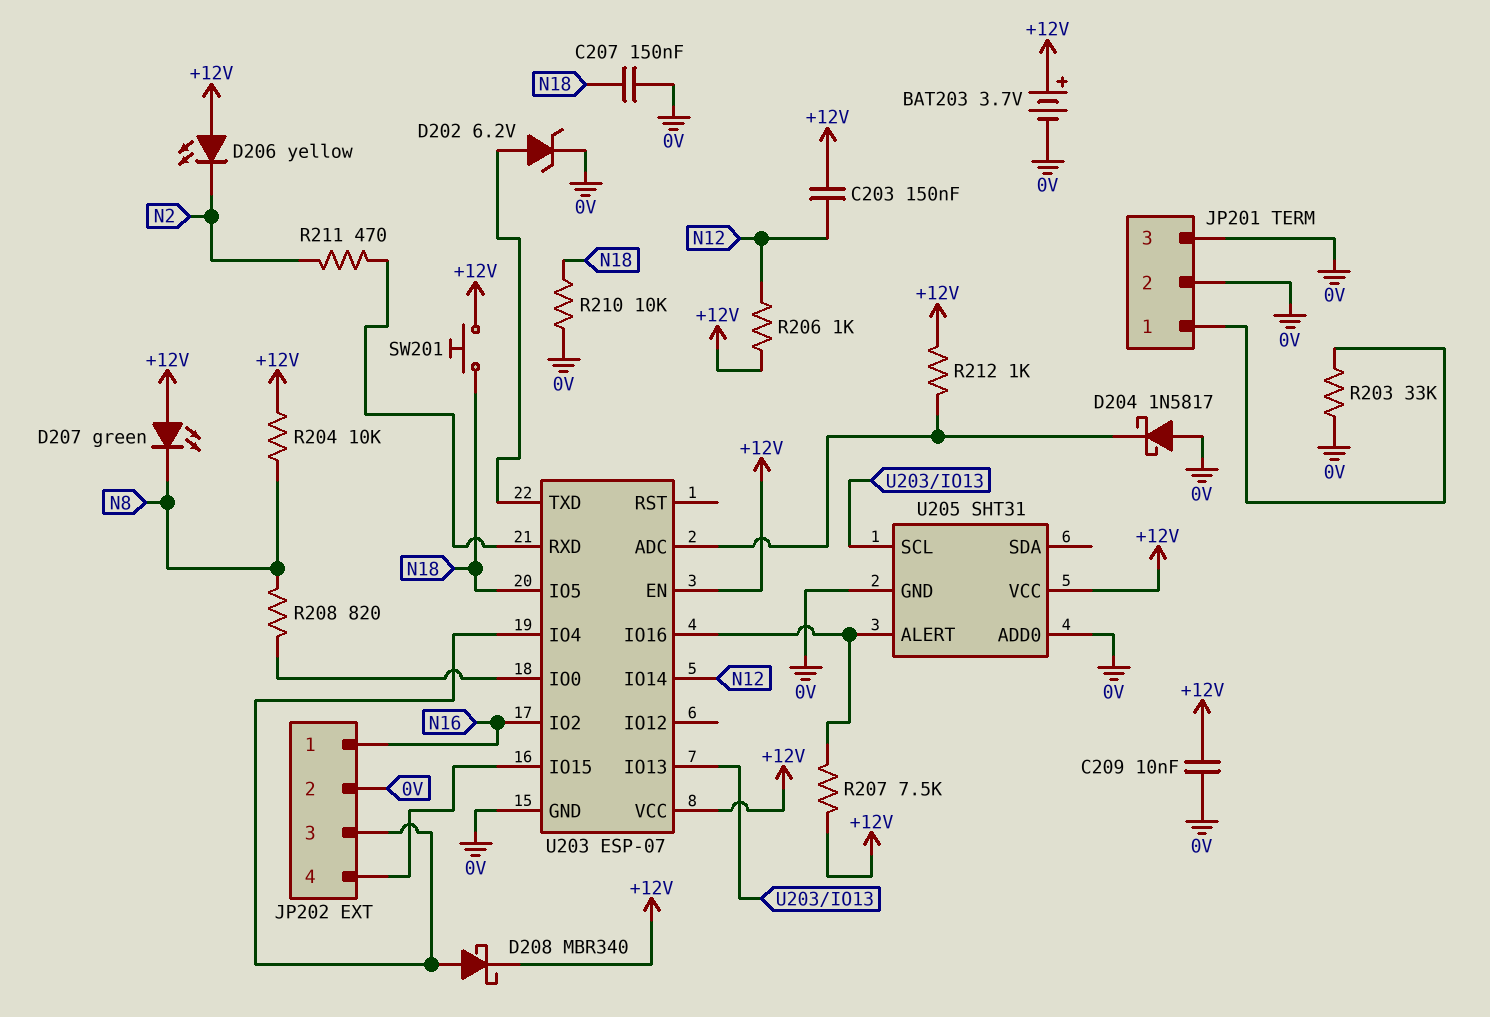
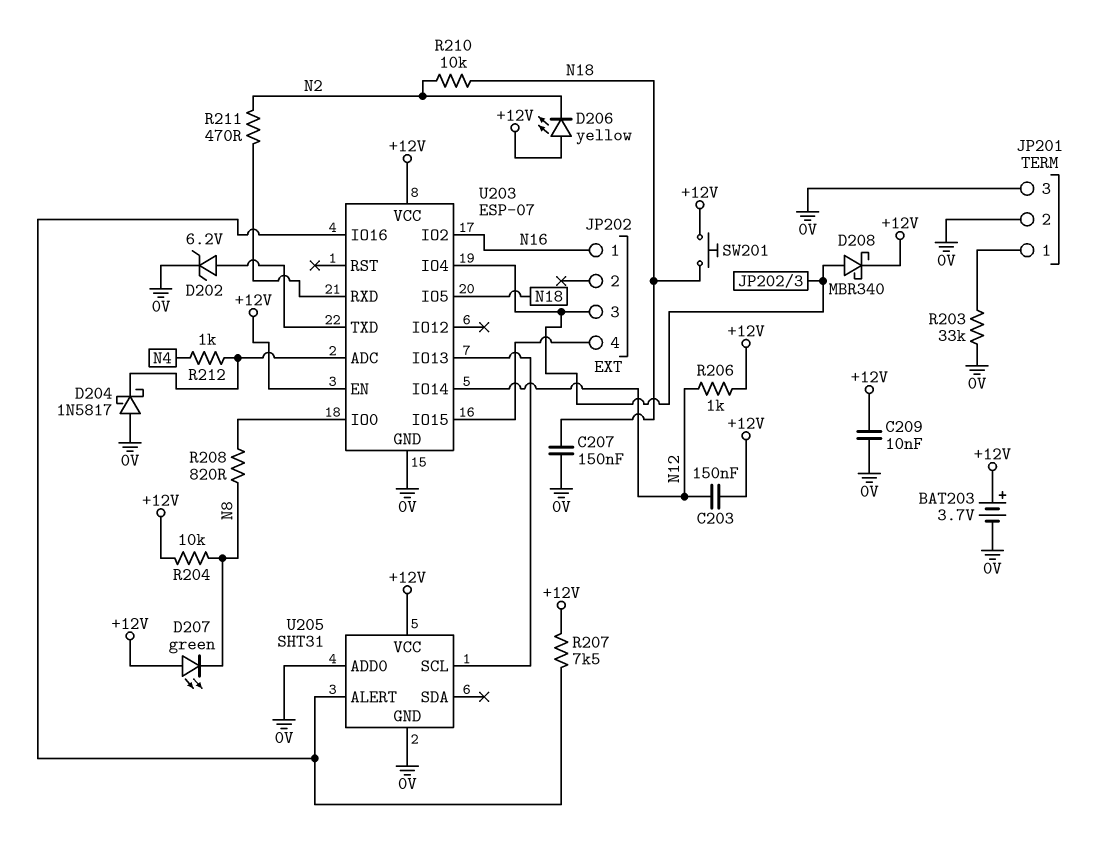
JP202 pin 2: 0V -> none
R210: 10k (0V, N18) -> 10k (N2, N18)
R212: 1k (+12V, U203/ADC) -> 1k (N4, U203/ADC)

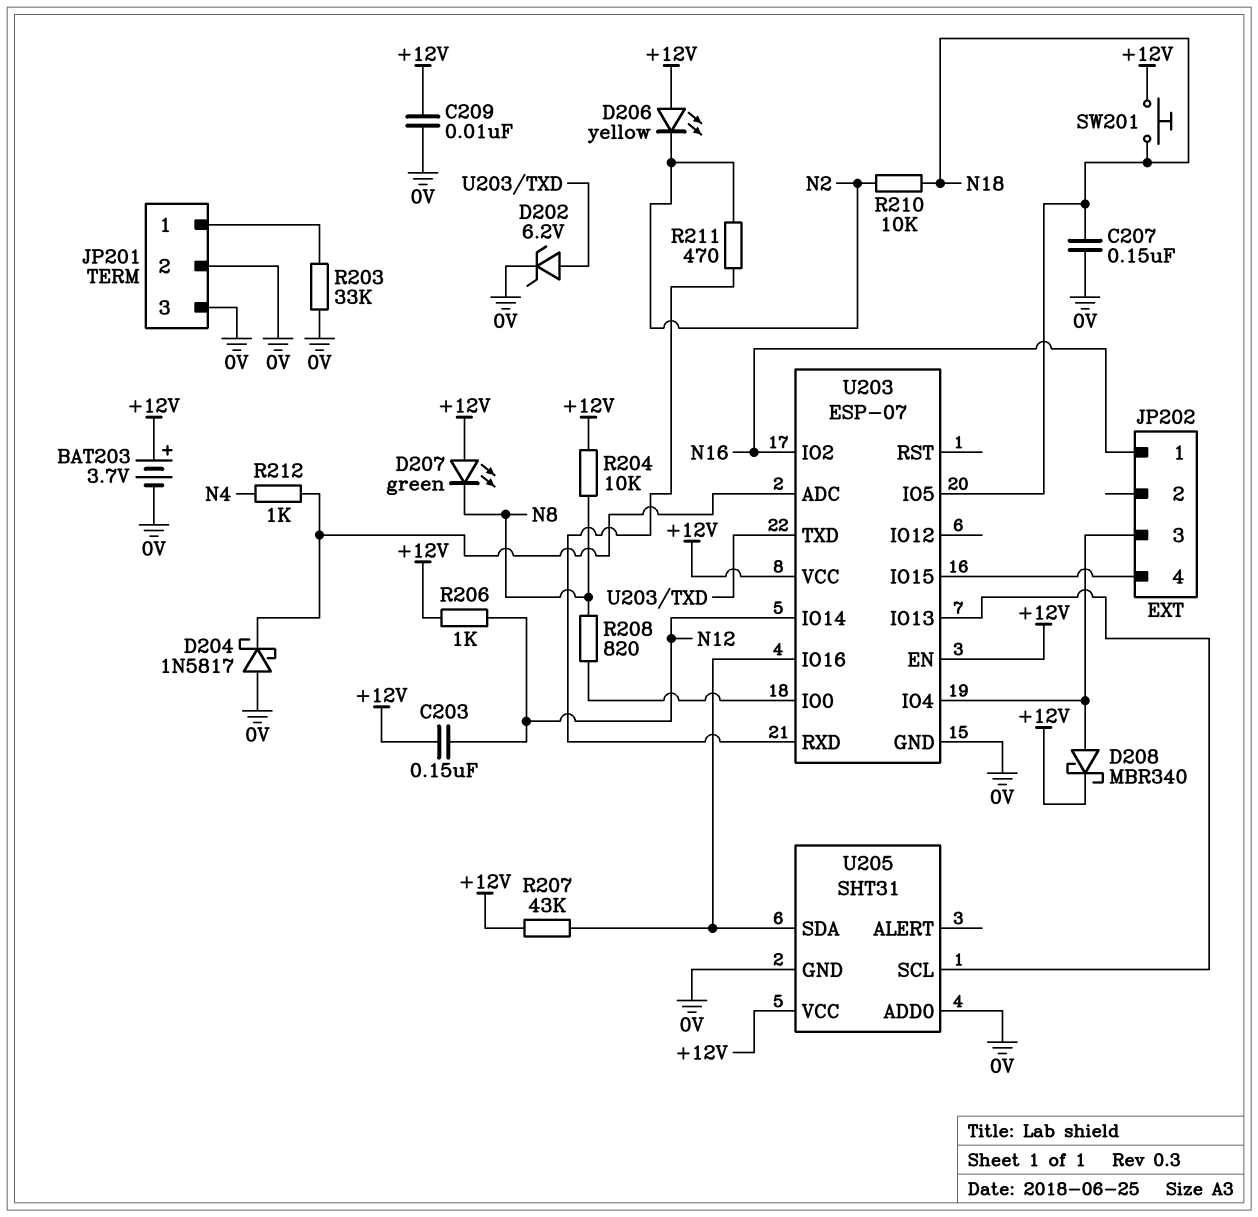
R207: 7.5k (+12V, U203/IO16) -> 43k (+12V, U203/IO16)
U205 pin ALERT: U203/IO16 -> none
U205 pin SDA: none -> U203/IO16

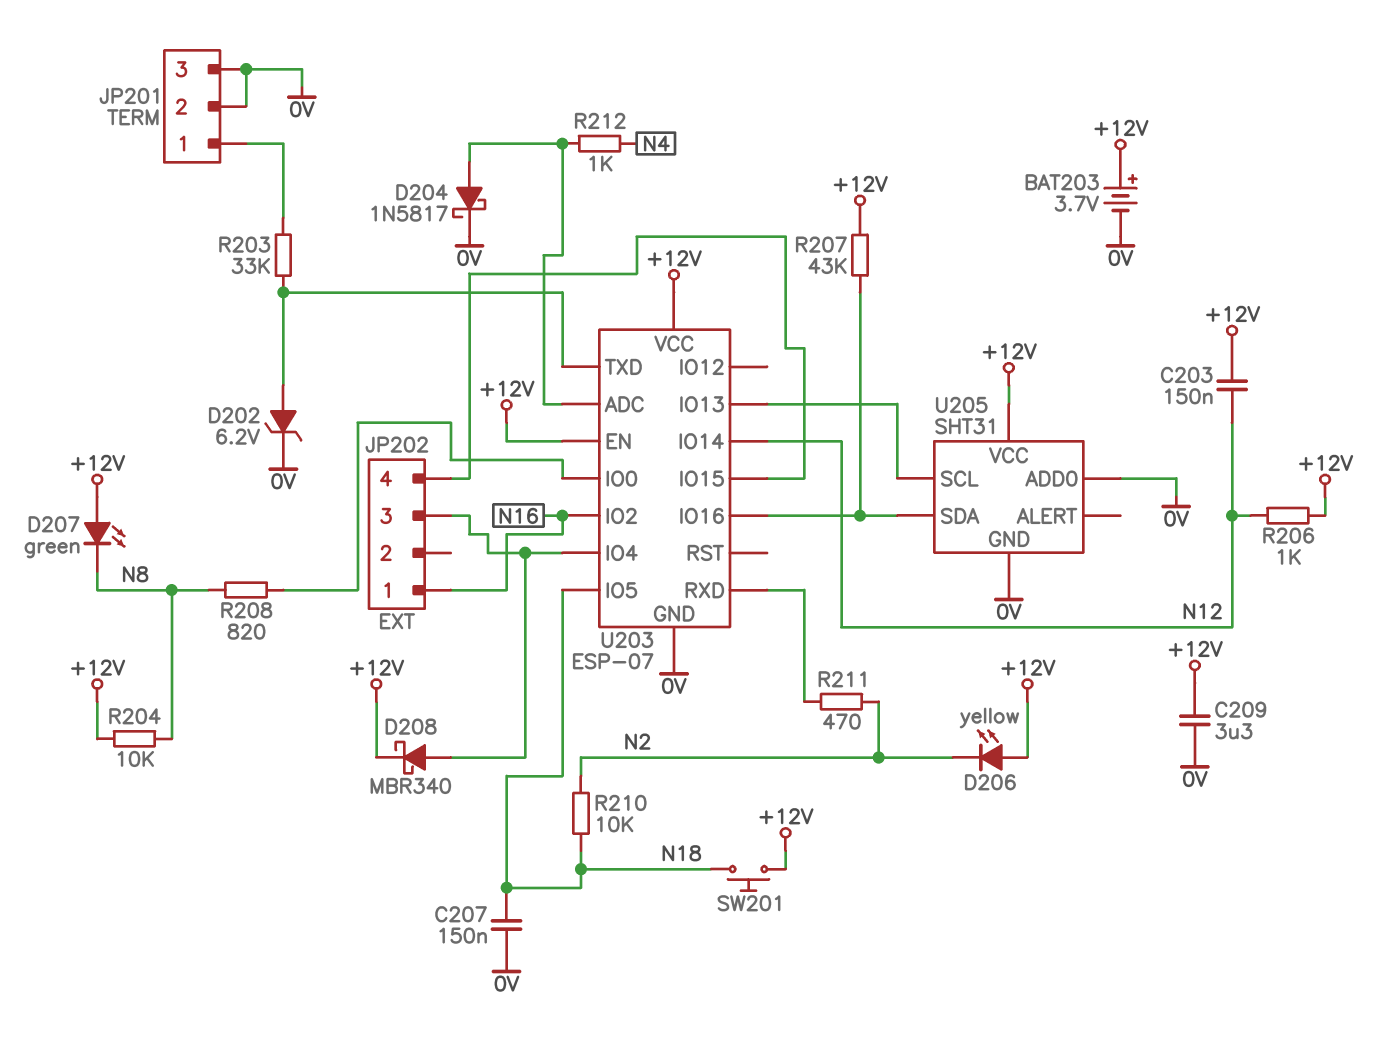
C209: 10nF (+12V, 0V) -> 3.3uF (+12V, 0V)
D204: schottky 1N5817 (A 0V, K U203/ADC) -> schottky 1N5817 (A U203/ADC, K 0V)
R203: 33k (0V, JP201/1) -> 33k (JP201/1, U203/TXD)

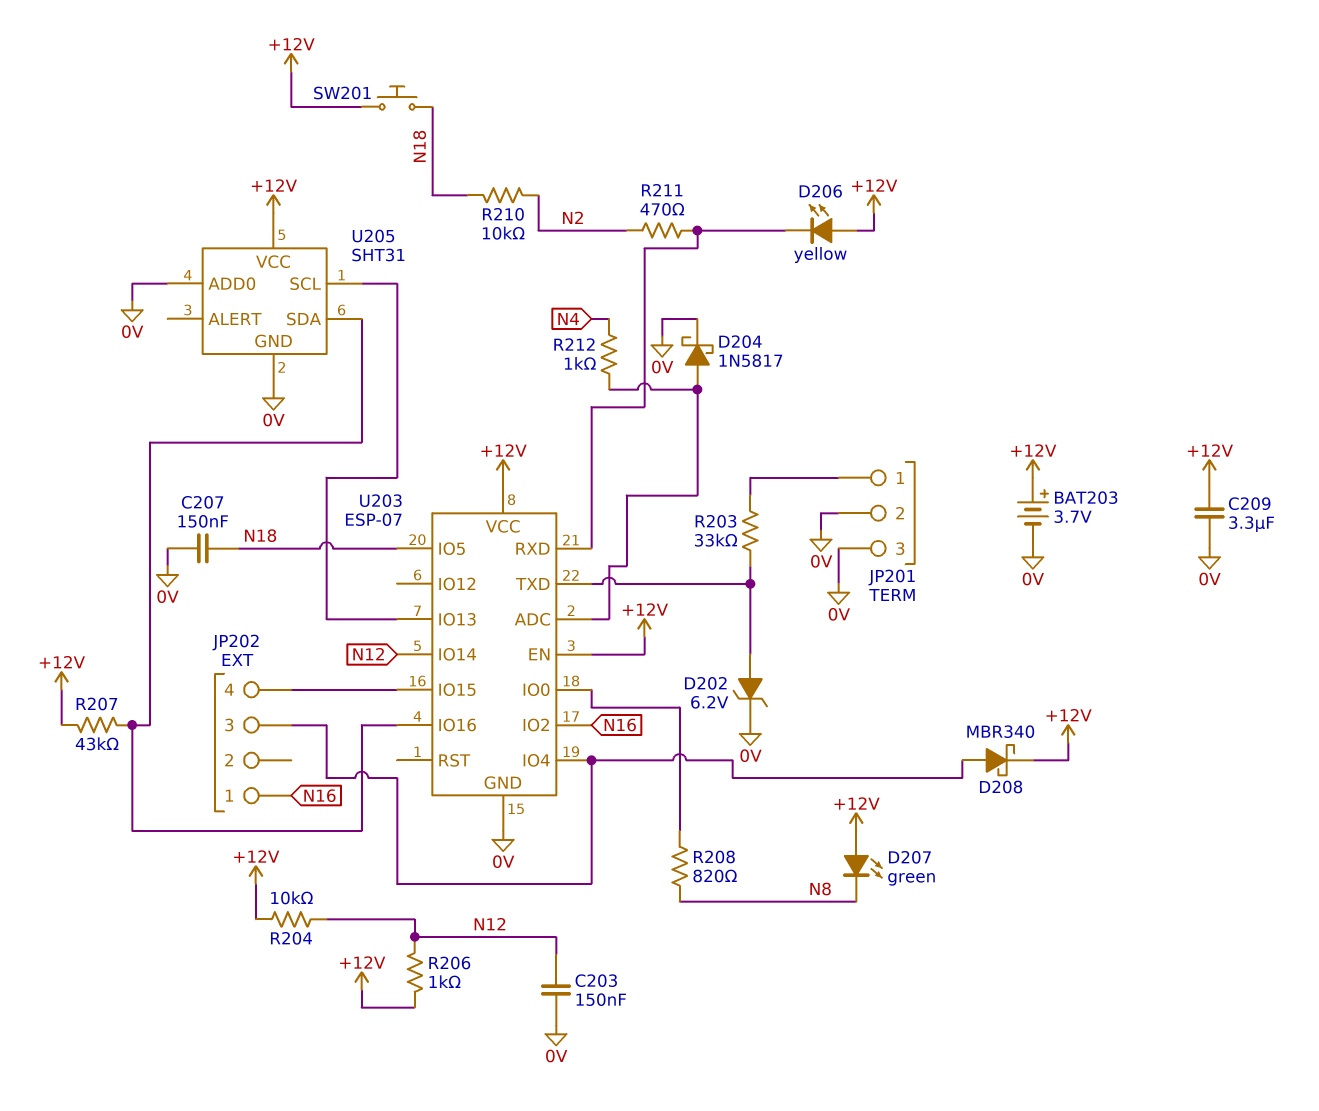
C203: 150nF (+12V, N12) -> 150nF (0V, N12)
D206: LED yellow (A +12V, K N2) -> LED yellow (A +12V, K U203/RXD)
R204: 10k (+12V, N8) -> 10k (+12V, N12)

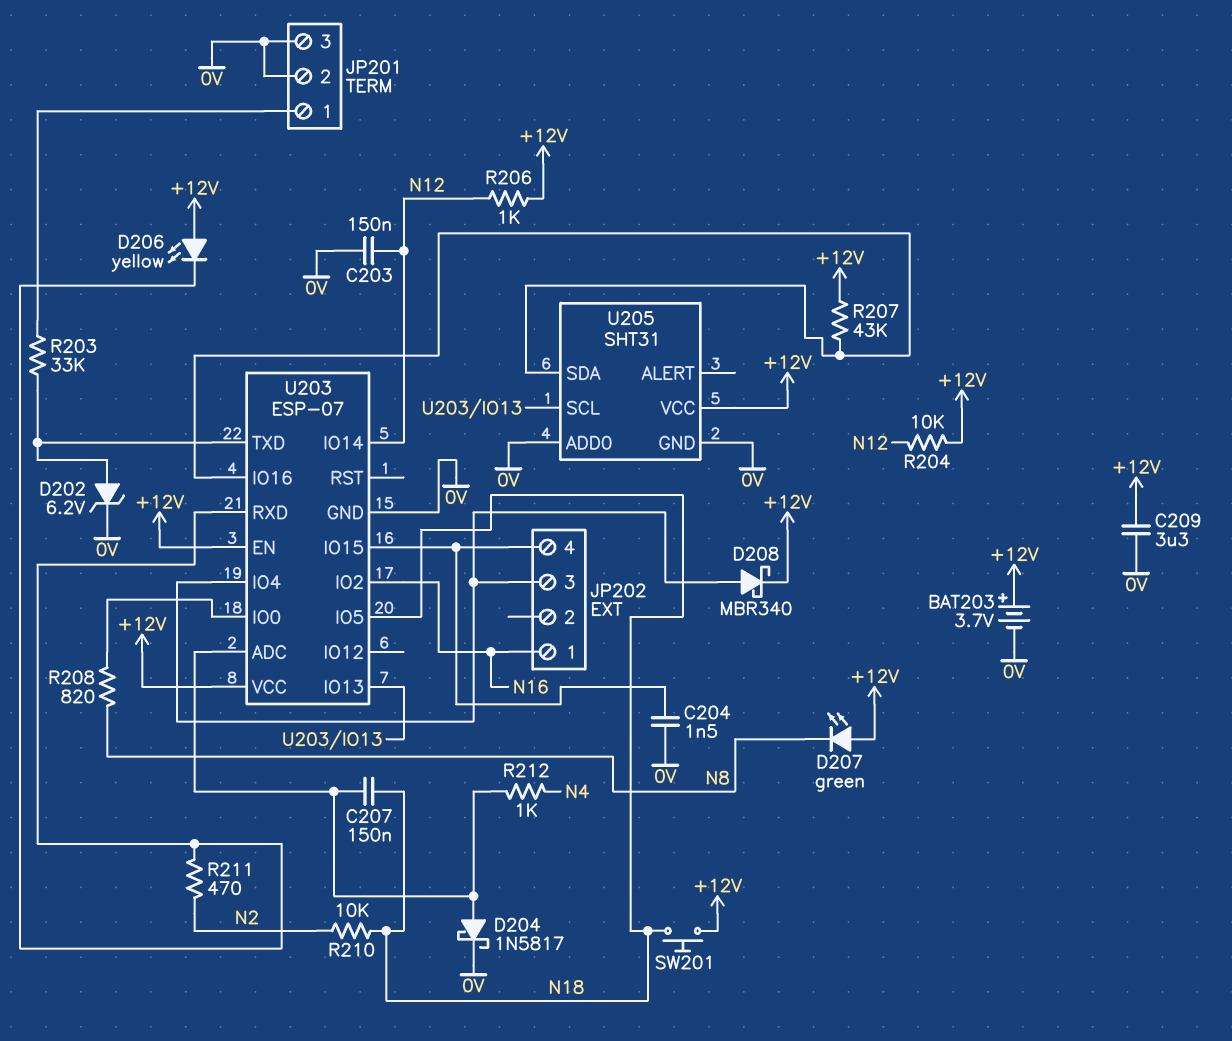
C204: none -> 1.5nF (0V, JP202/4)
C207: 150nF (0V, N18) -> 150nF (N18, U203/ADC)

